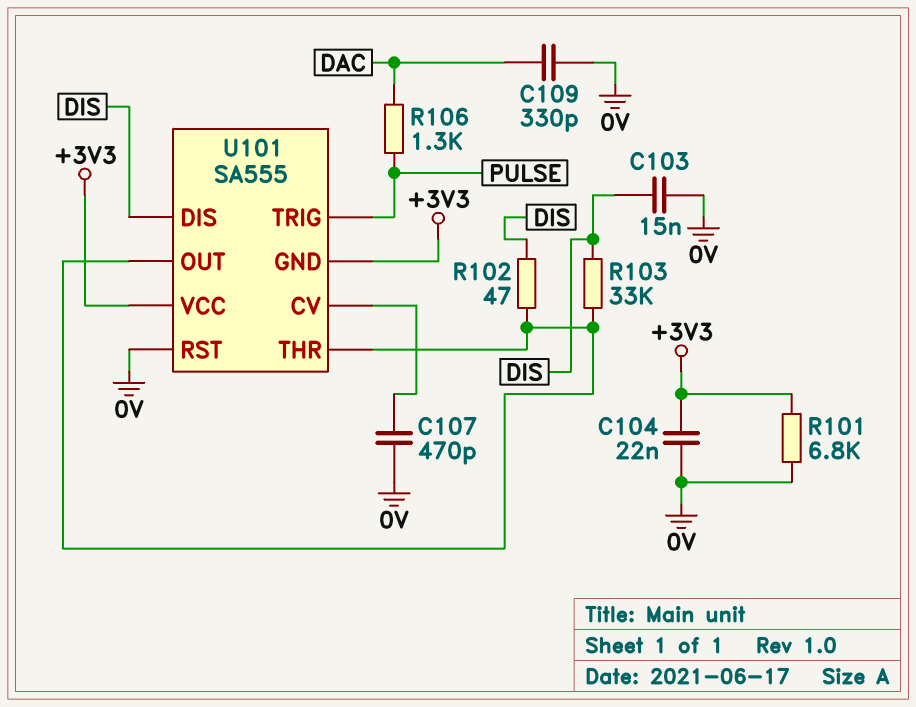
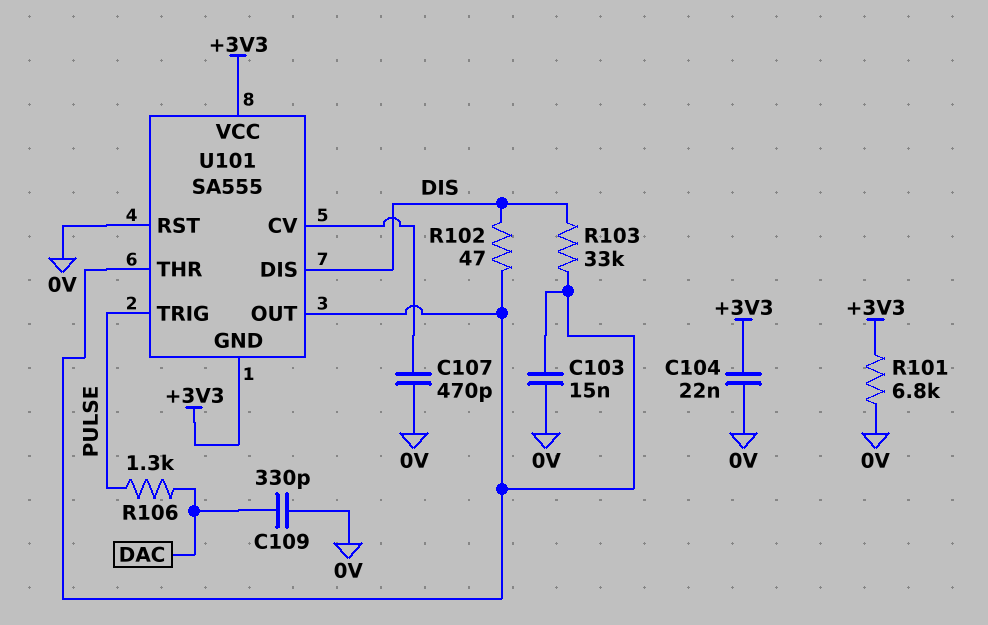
C103: 15nF (0V, DIS) -> 15nF (0V, U101/OUT)

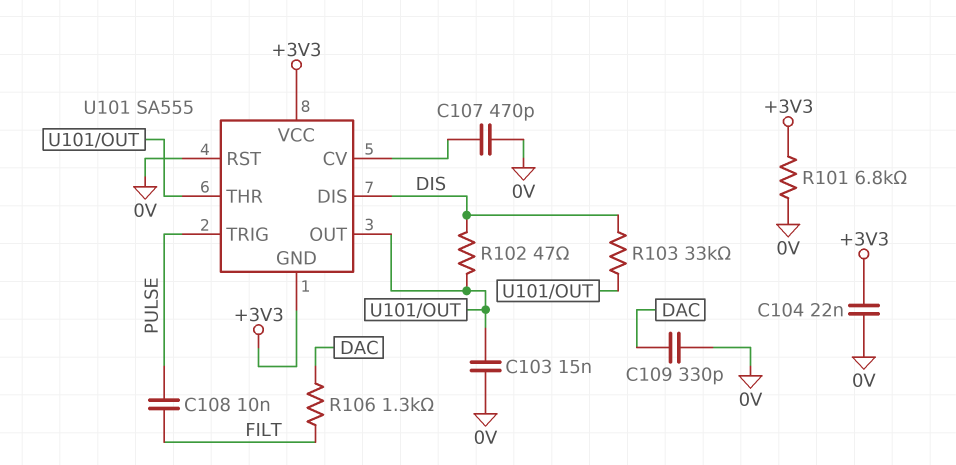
C108: none -> 10nF (FILT, PULSE)
R106: 1.3k (DAC, PULSE) -> 1.3k (DAC, FILT)

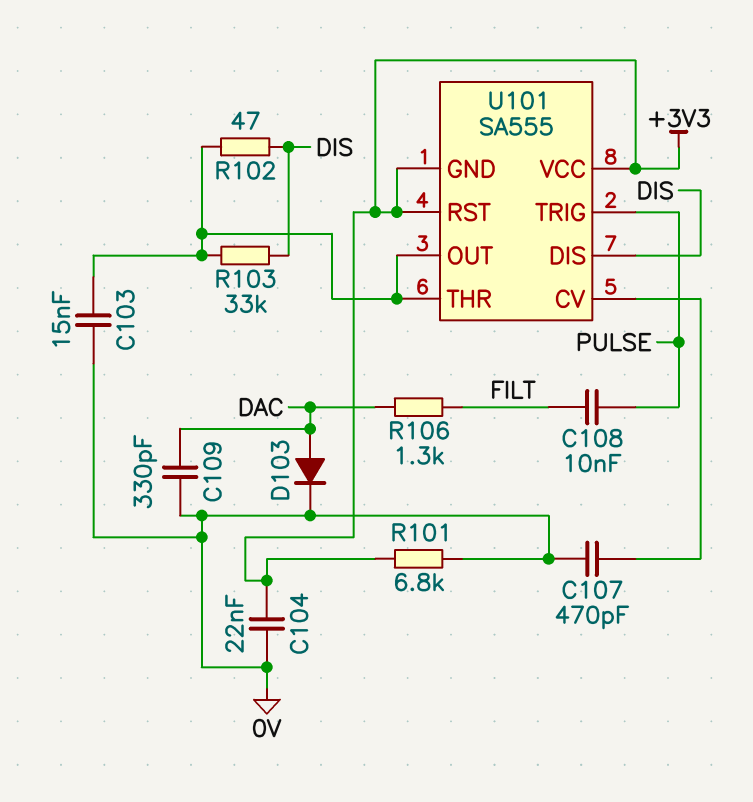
D103: none -> diode (A DAC, K 0V)
U101 pin RST: 0V -> +3V3

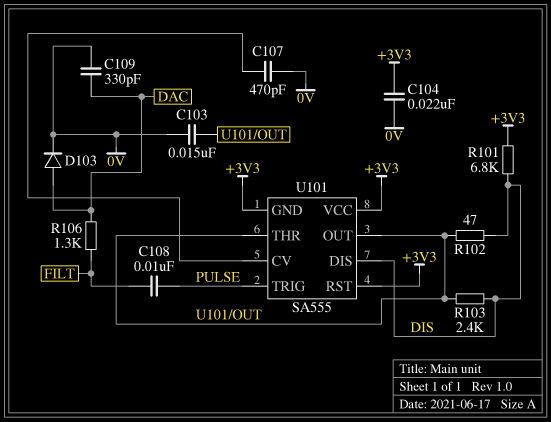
R101: 6.8k (+3V3, 0V) -> 6.8k (+3V3, DIS)
R103: 33k (DIS, U101/OUT) -> 2.4k (DIS, U101/OUT)

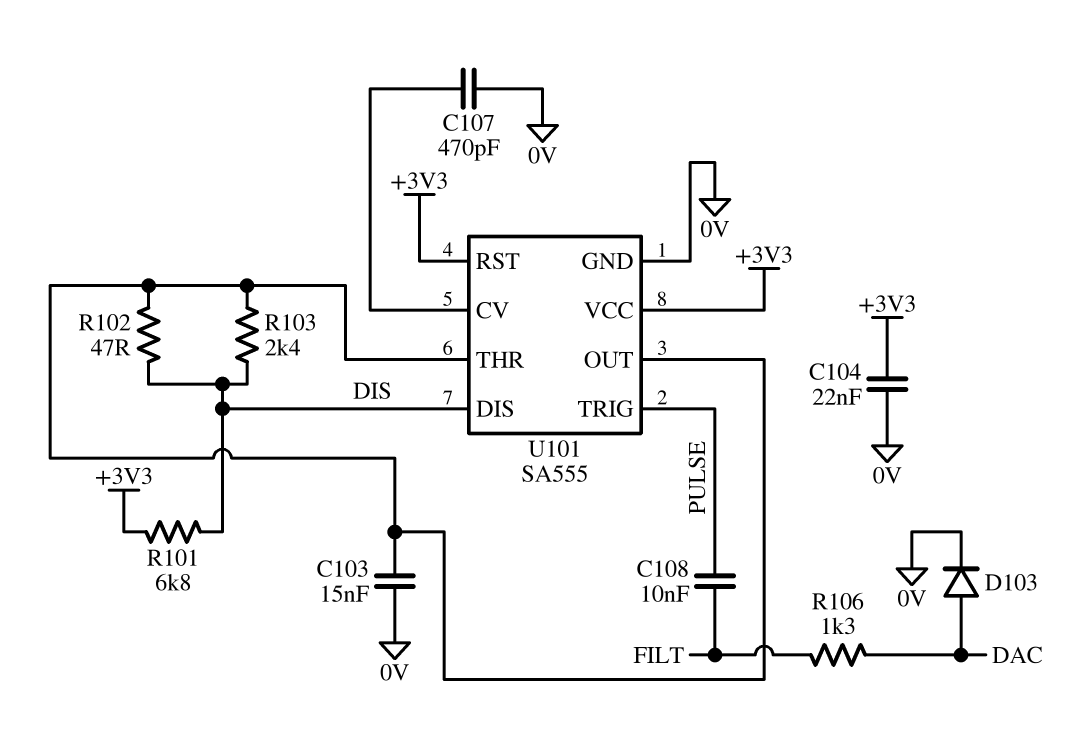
C109: 330pF (0V, DAC) -> none
U101 pin GND: +3V3 -> 0V

